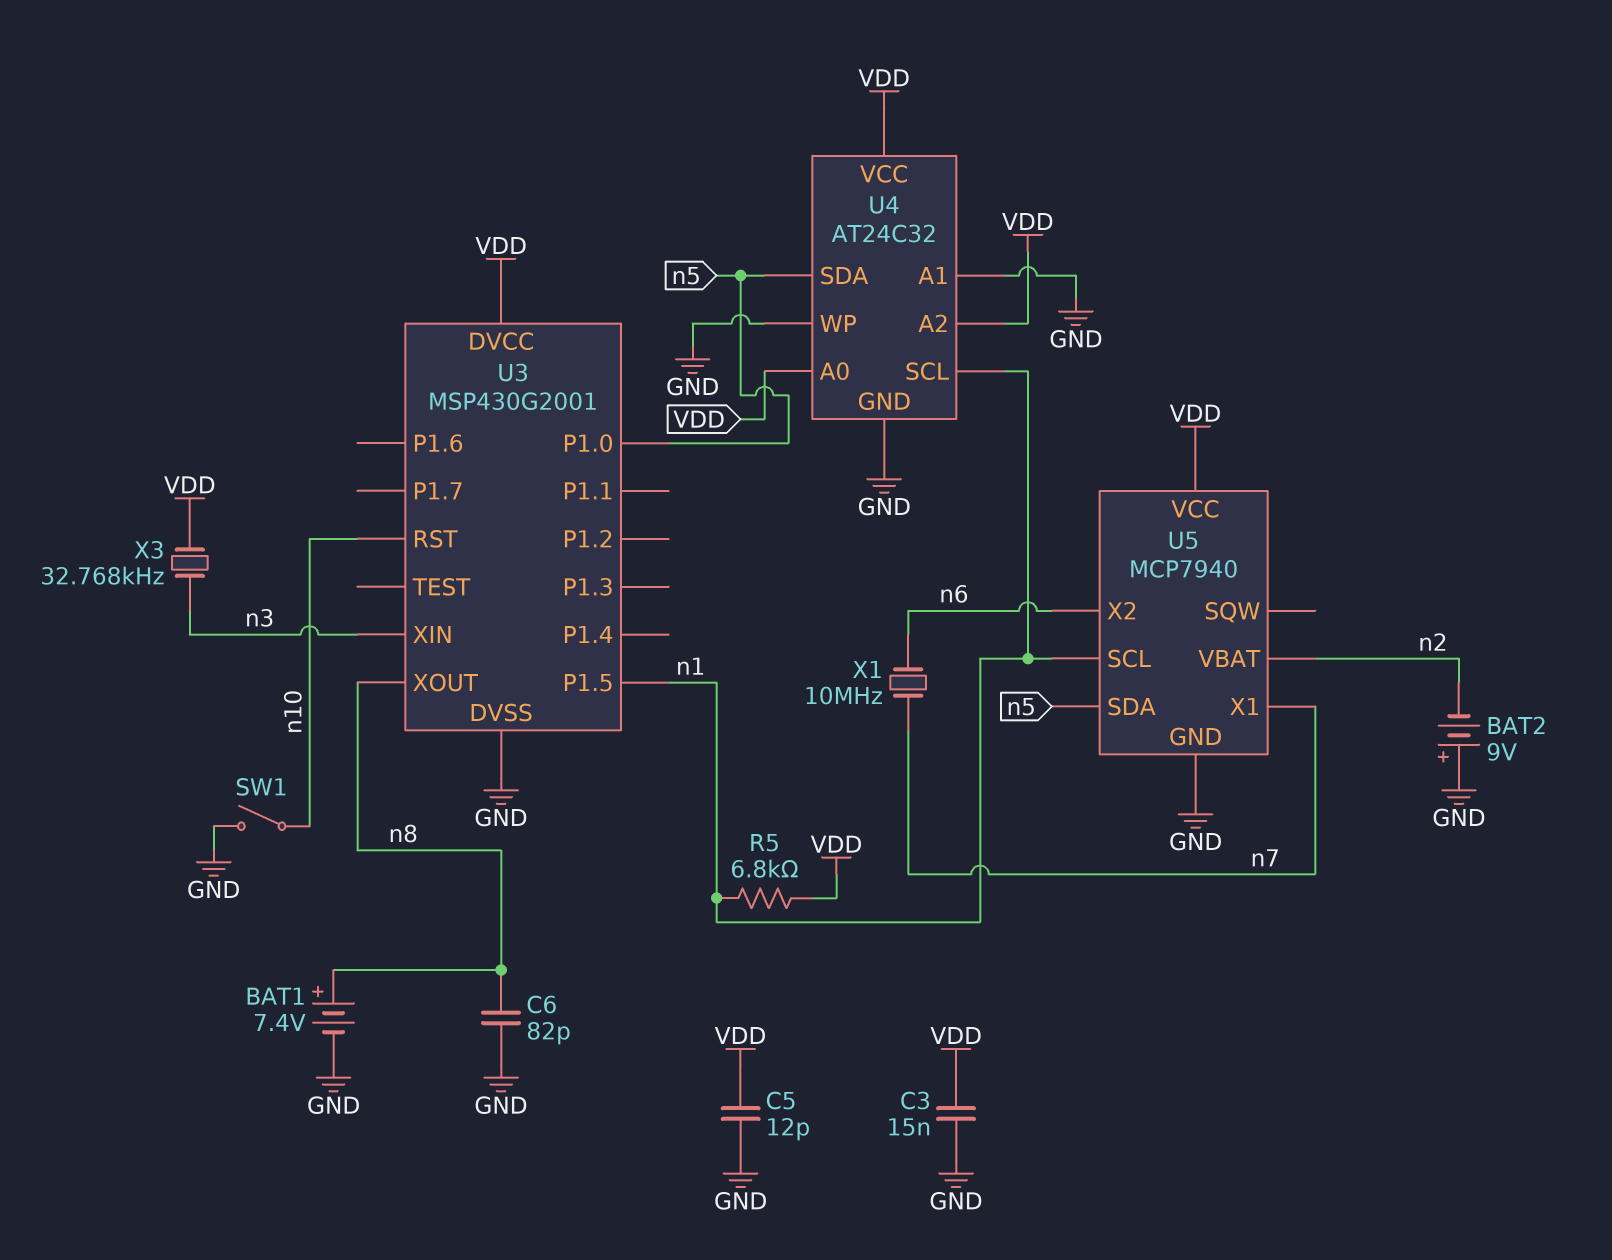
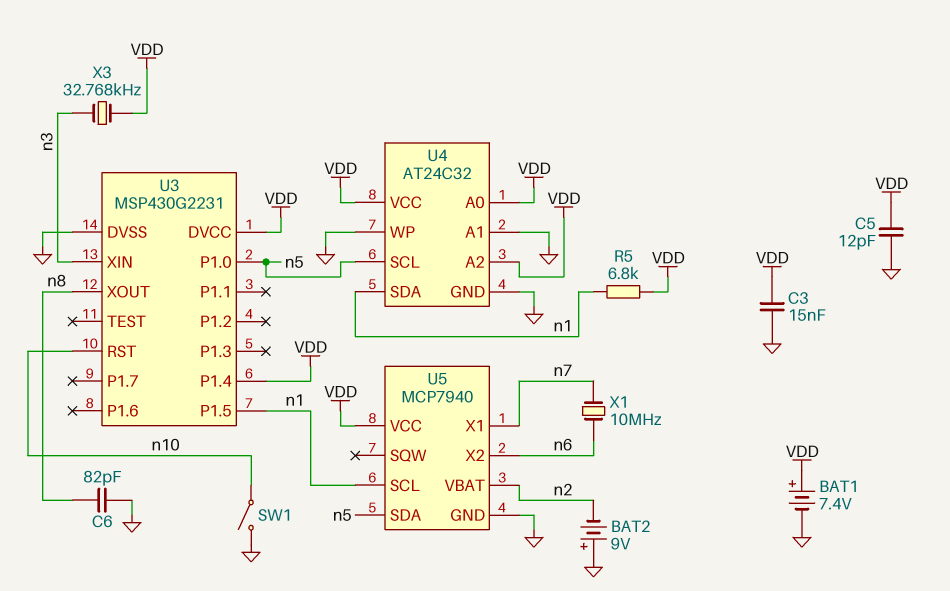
BAT1: 7.4V (plus n8, minus GND) -> 7.4V (plus VDD, minus GND)
U3: MSP430G2001 -> MSP430G2231
U3 pin P1.4: none -> VDD
U4 pin SCL: n1 -> n5
U4 pin SDA: n5 -> n1

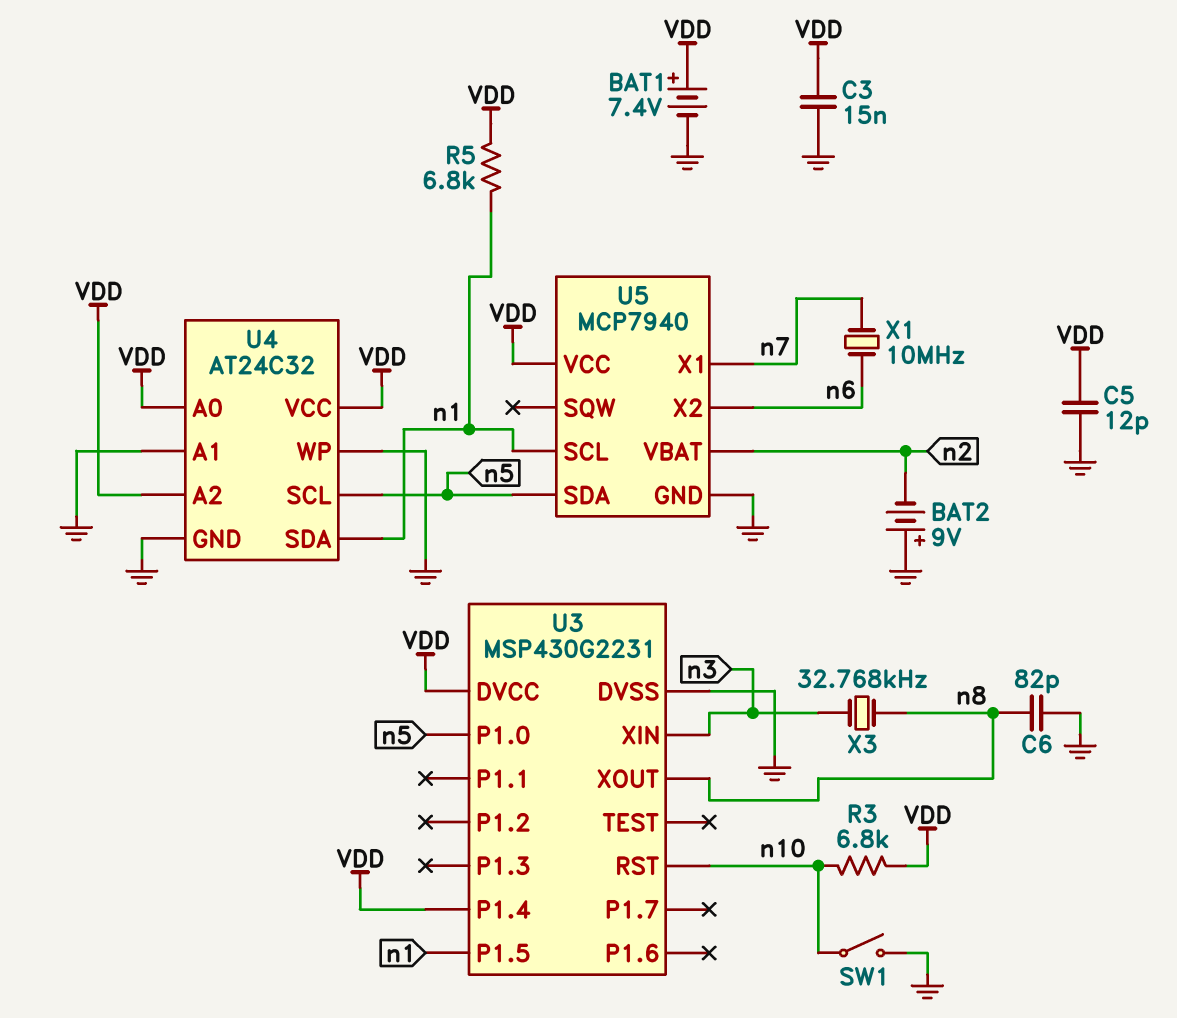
R3: none -> 6.8k (VDD, n10)
X3: 32.768kHz (VDD, n3) -> 32.768kHz (n3, n8)

